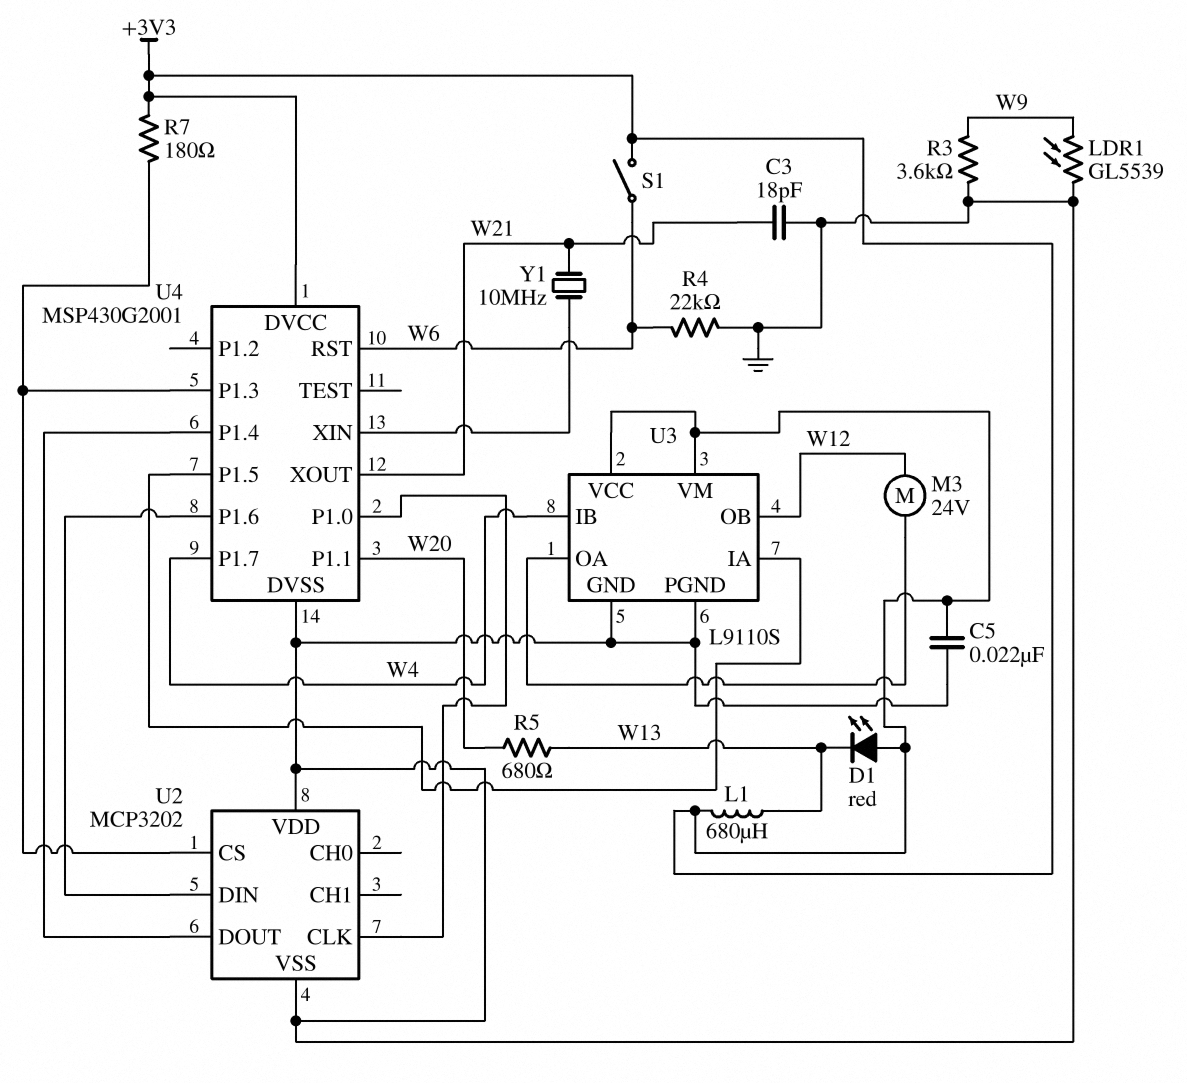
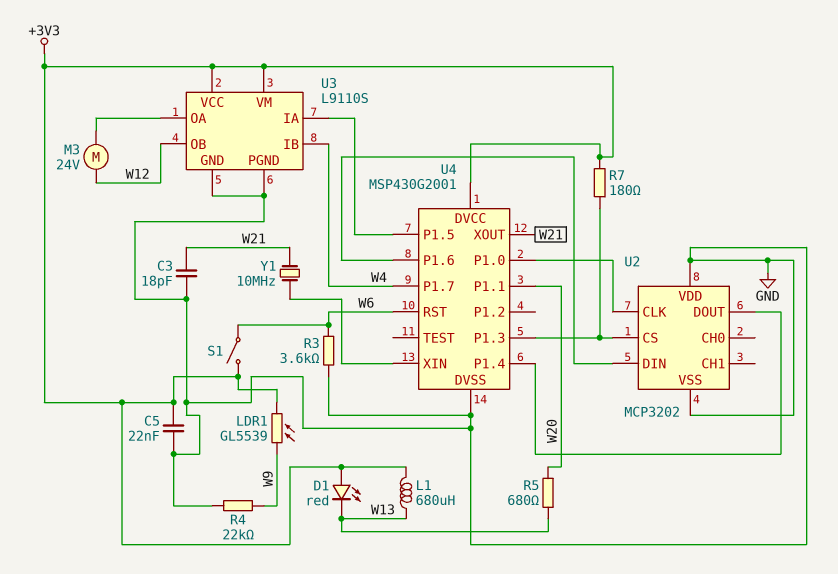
LDR1: GL5539 (GND, W9) -> GL5539 (+3V3, W9)
R3: 3.6k (GND, W9) -> 3.6k (GND, W6)
R4: 22k (GND, W6) -> 22k (GND, W9)

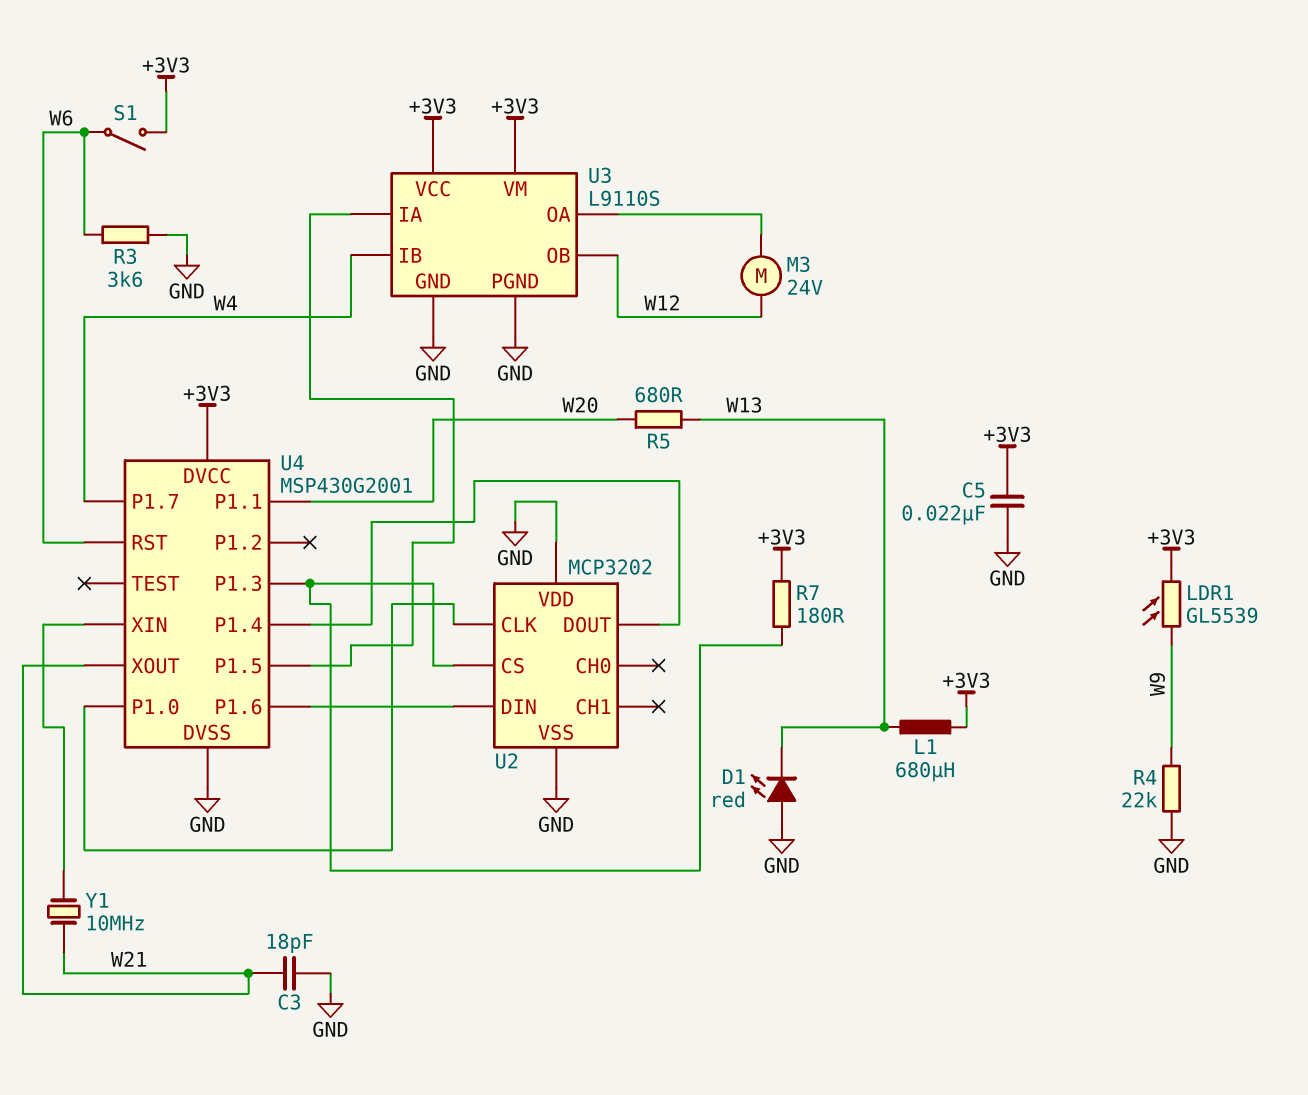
D1: LED red (A +3V3, K W13) -> LED red (A GND, K W13)

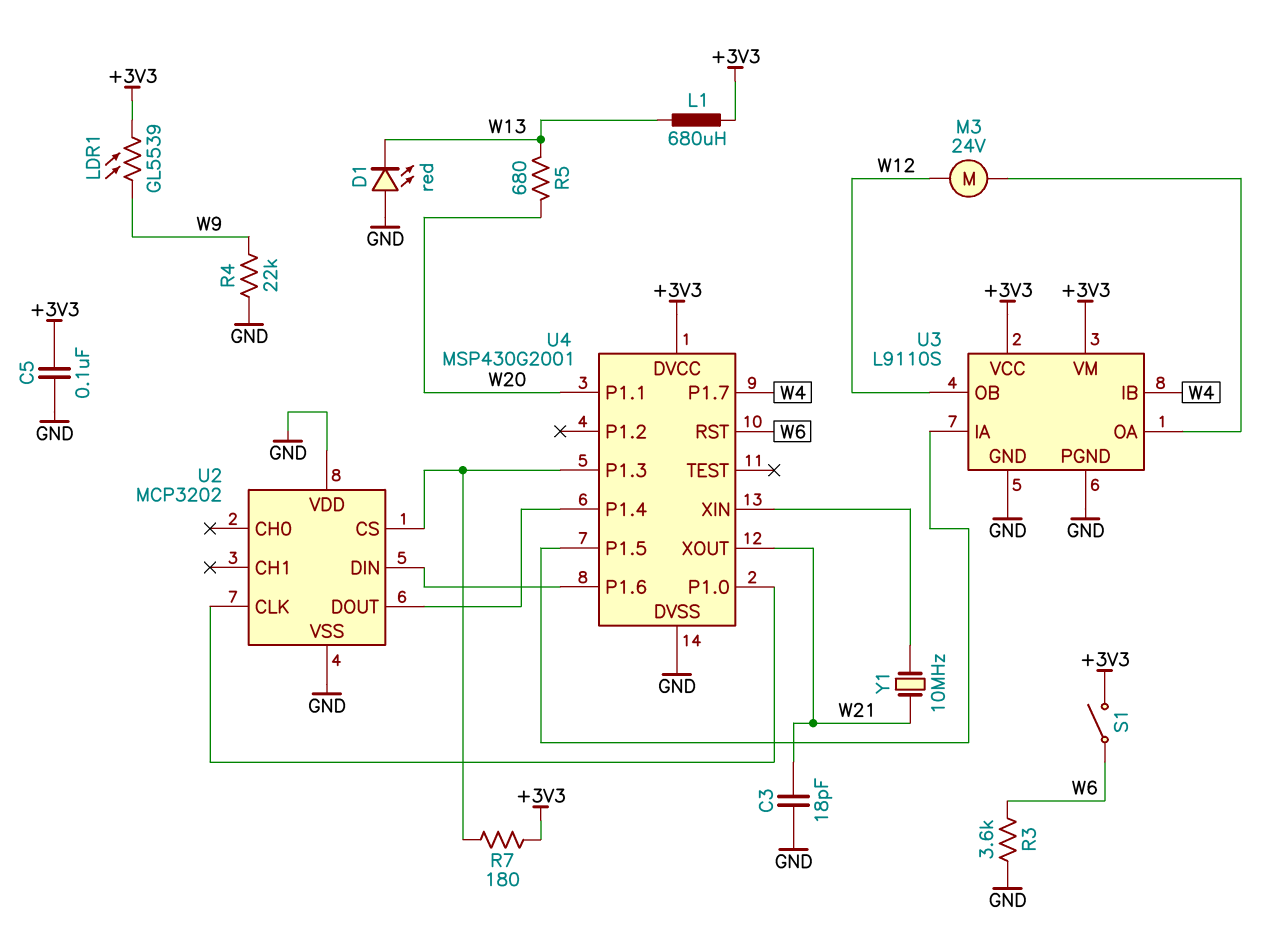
C5: 22nF (+3V3, GND) -> 100nF (+3V3, GND)

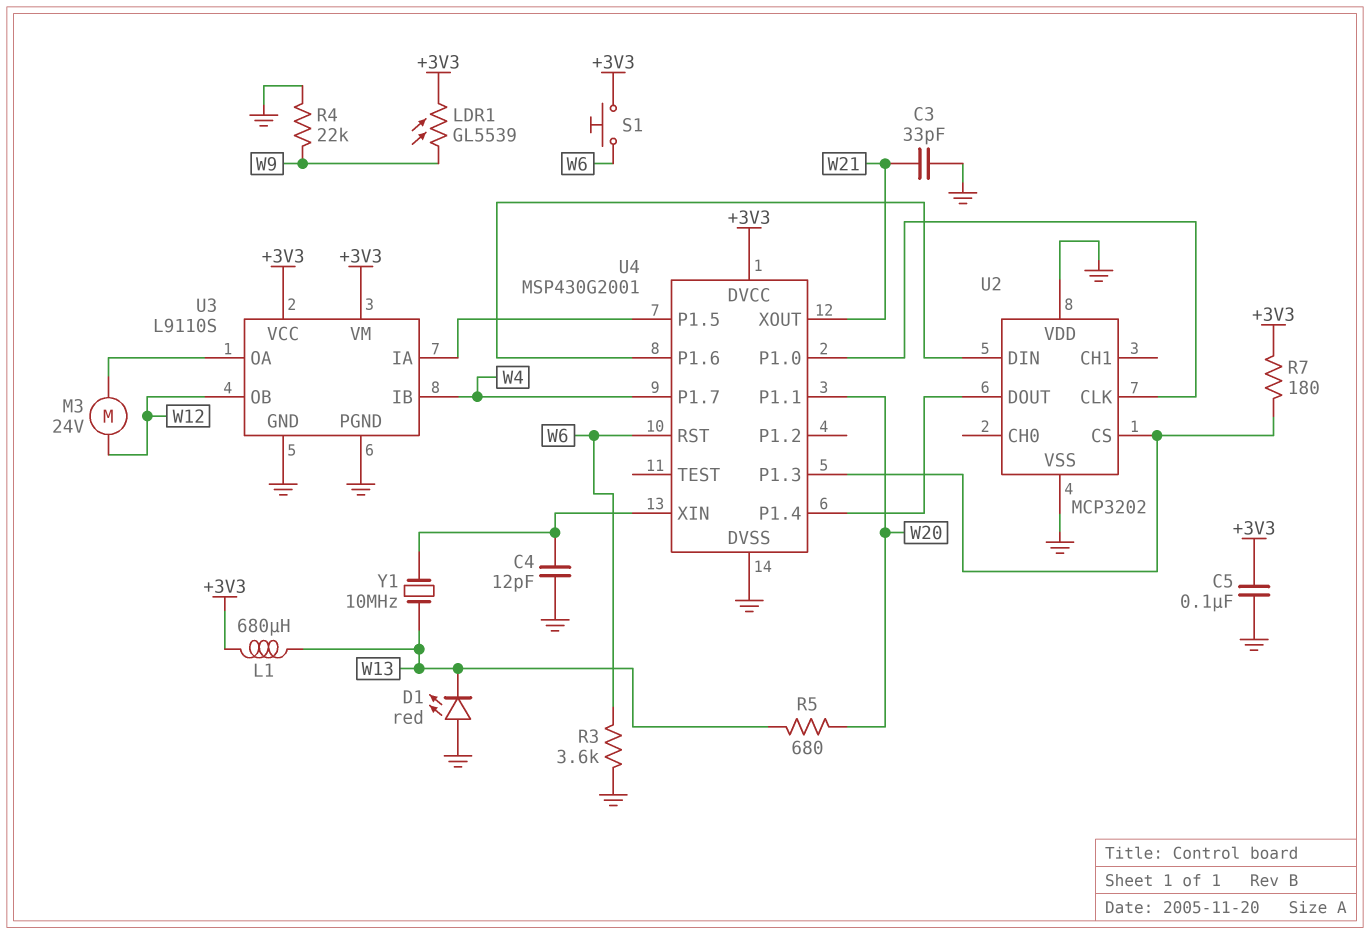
C3: 18pF (GND, W21) -> 33pF (GND, W21)
C4: none -> 12pF (GND, U4/XIN)
S1: switch (+3V3, W6) -> button (+3V3, W6)
Y1: 10MHz (U4/XIN, W21) -> 10MHz (U4/XIN, W13)

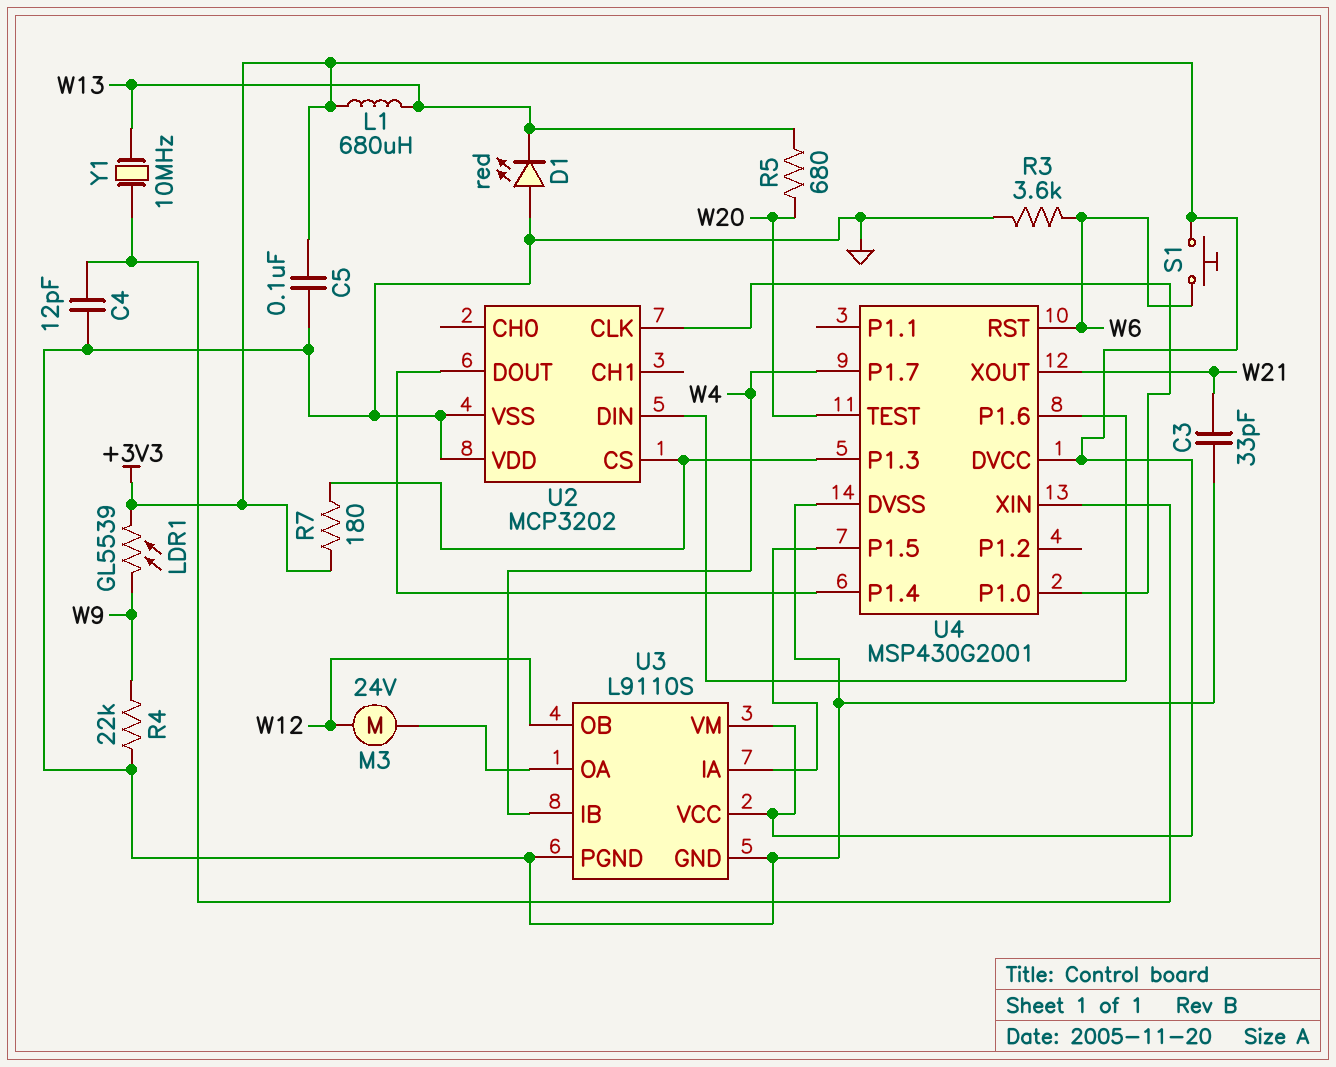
U4 pin P1.1: W20 -> none
U4 pin TEST: none -> W20

